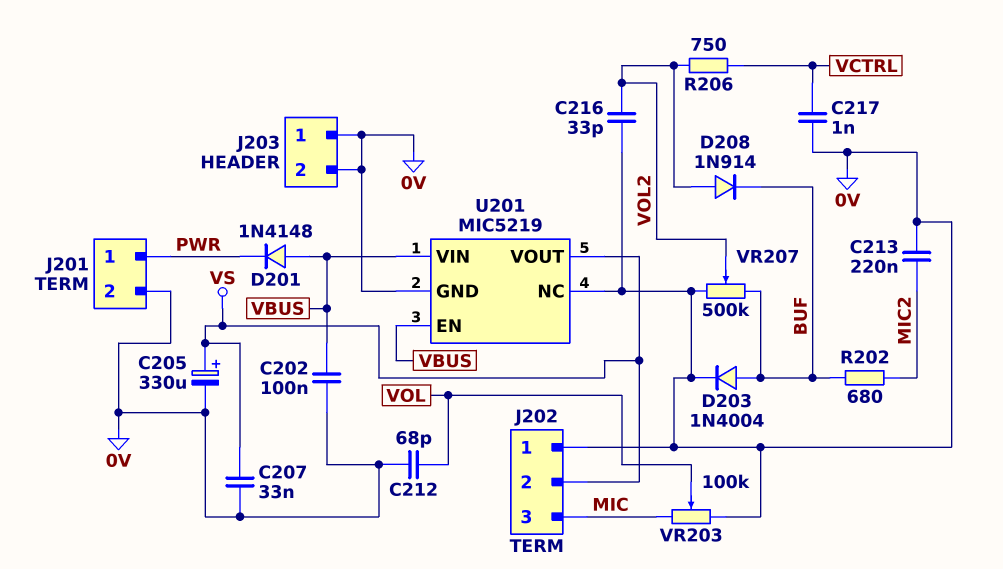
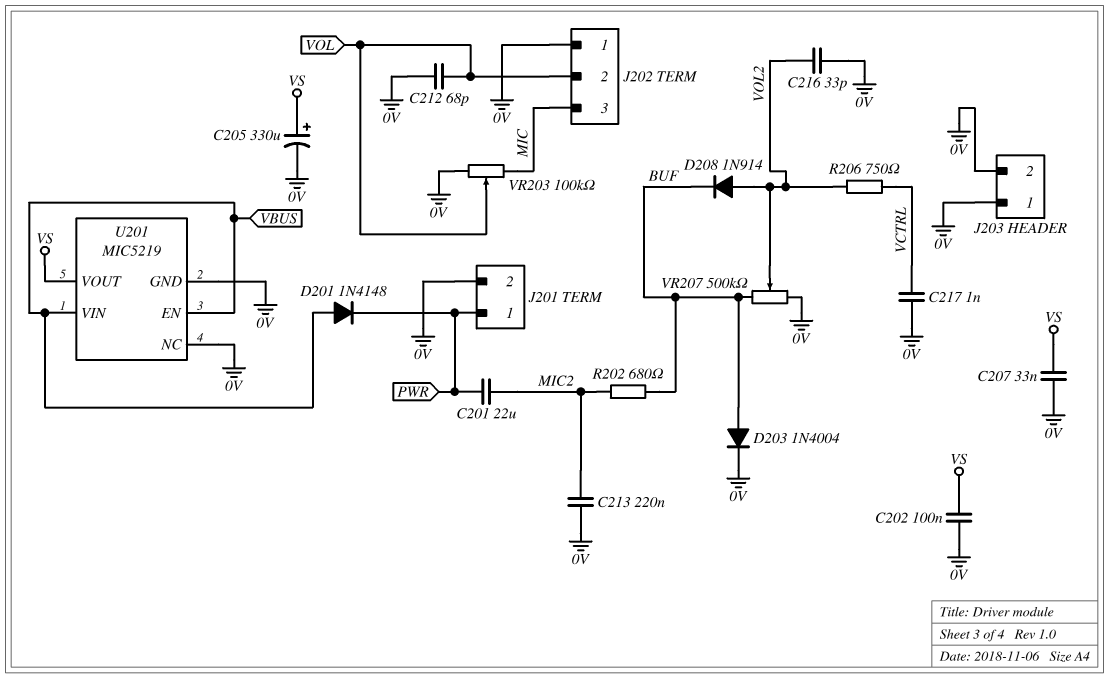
C201: none -> 22uF (MIC2, PWR)
C202: 100nF (0V, VBUS) -> 100nF (0V, VS)
J202 pin 2: VS -> VOL

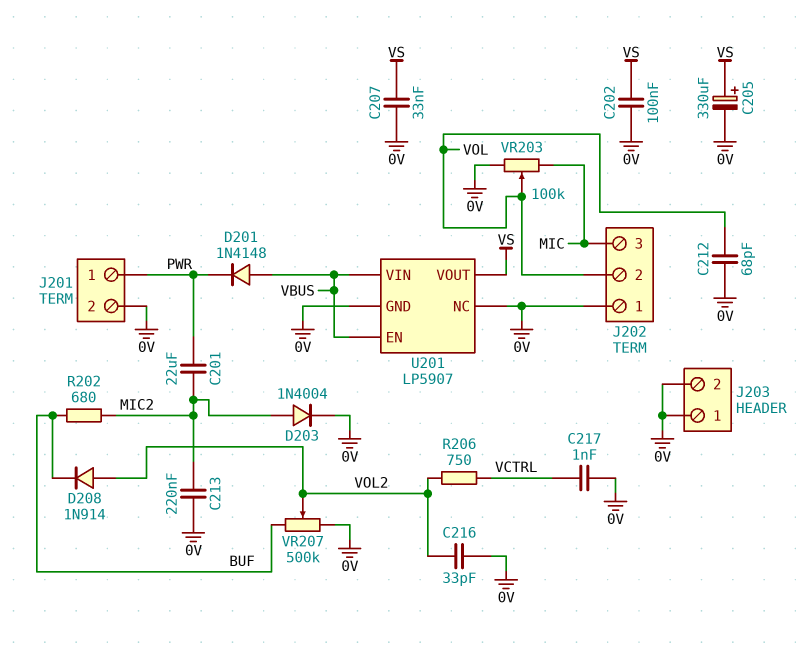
D203: diode 1N4004 (A BUF, K 0V) -> diode 1N4004 (A MIC2, K 0V)
U201: MIC5219 -> LP5907

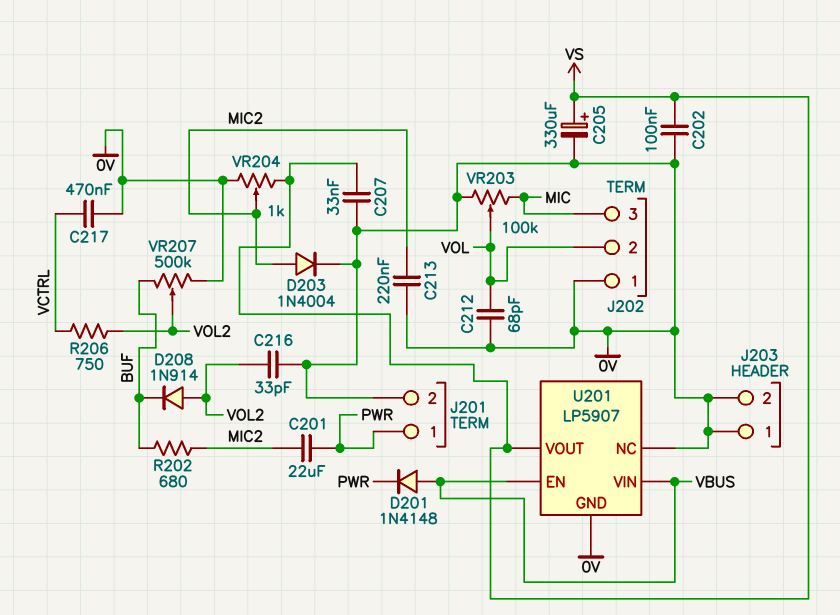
C217: 1nF (0V, VCTRL) -> 470nF (0V, VCTRL)
VR204: none -> 1k (0V, VS, wiper MIC2)

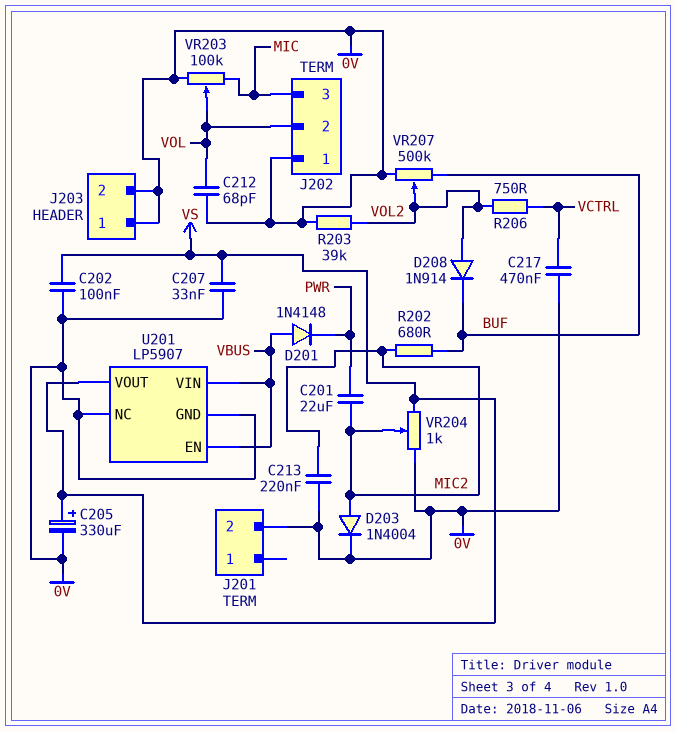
C216: 33pF (0V, VOL2) -> none
J201 pin 1: PWR -> none
R203: none -> 39k (0V, VOL2)

